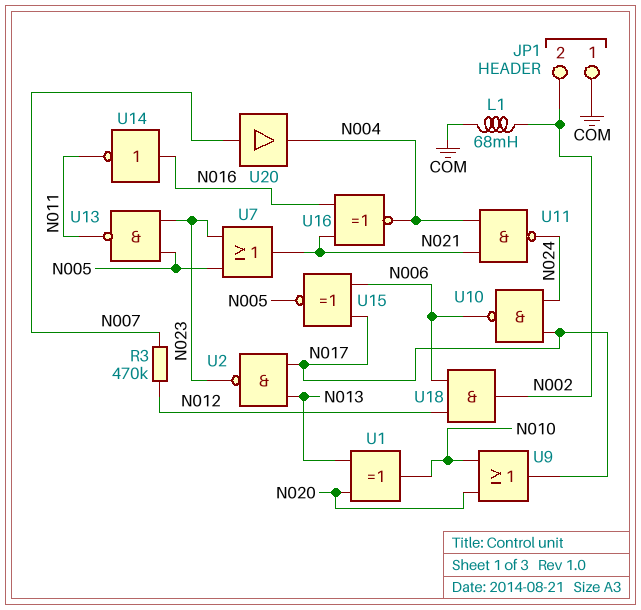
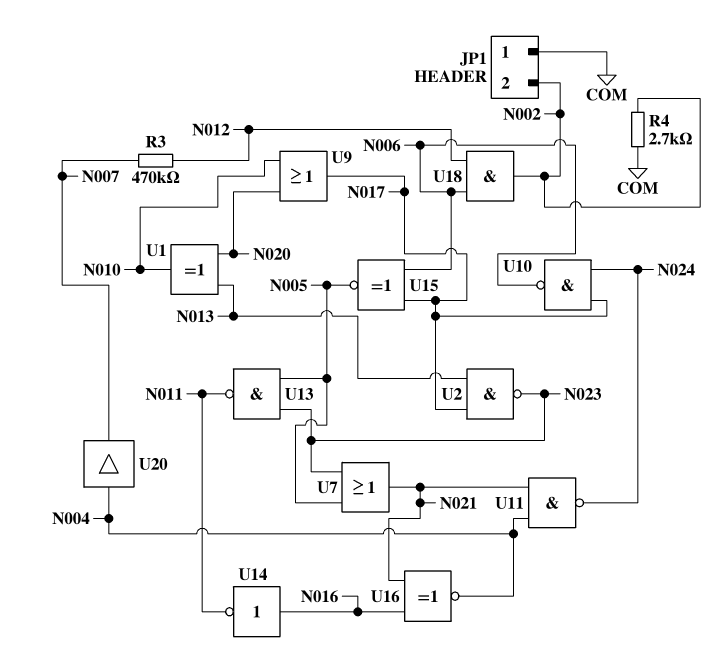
L1: 68mH (COM, N002) -> none
R4: none -> 2.7k (COM, N002)
U20: buffer (in N007, out N004) -> buffer (in N004, out N007)

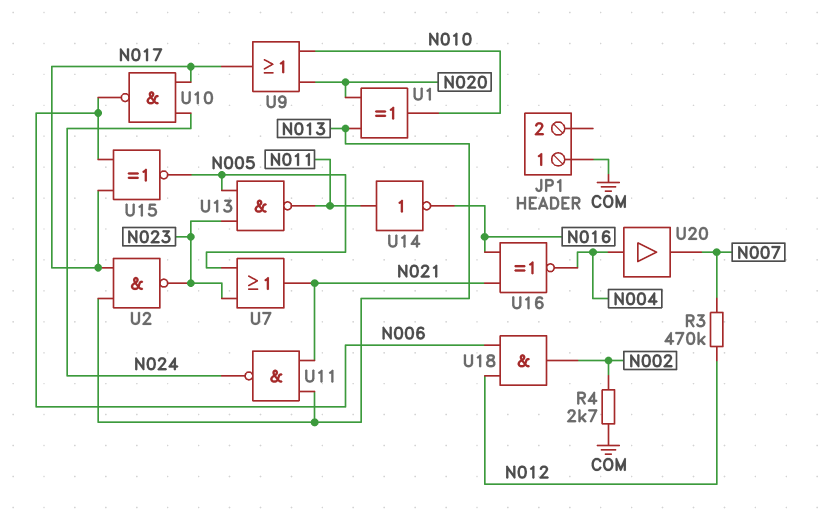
JP1 pin 2: N002 -> none
U11: NAND (in N004, in N021, out N024) -> NAND (in N013, in N021, out N024)
U14: NOT (in N016, out N011) -> NOT (in N011, out N016)

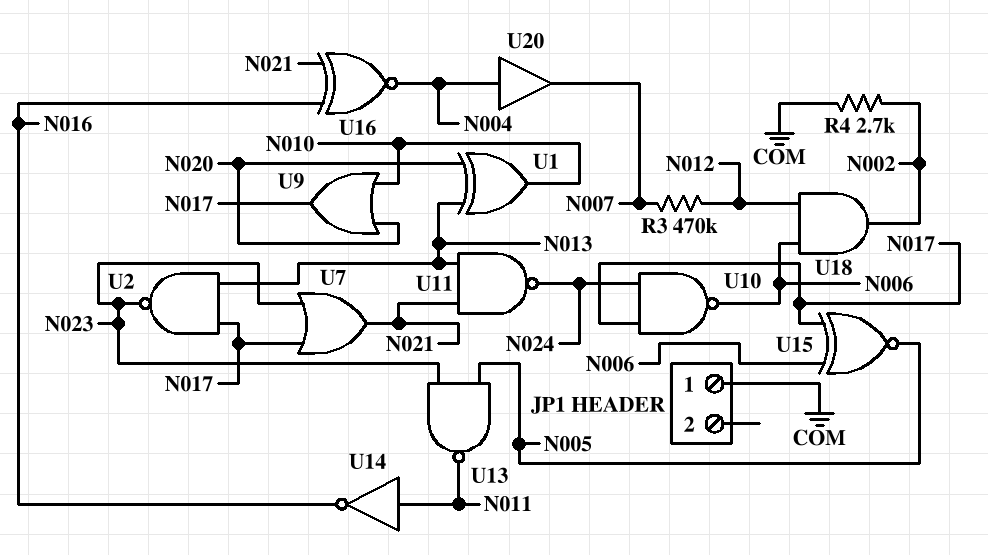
U7: OR (in N005, in N023, out N021) -> OR (in N017, in N023, out N021)

